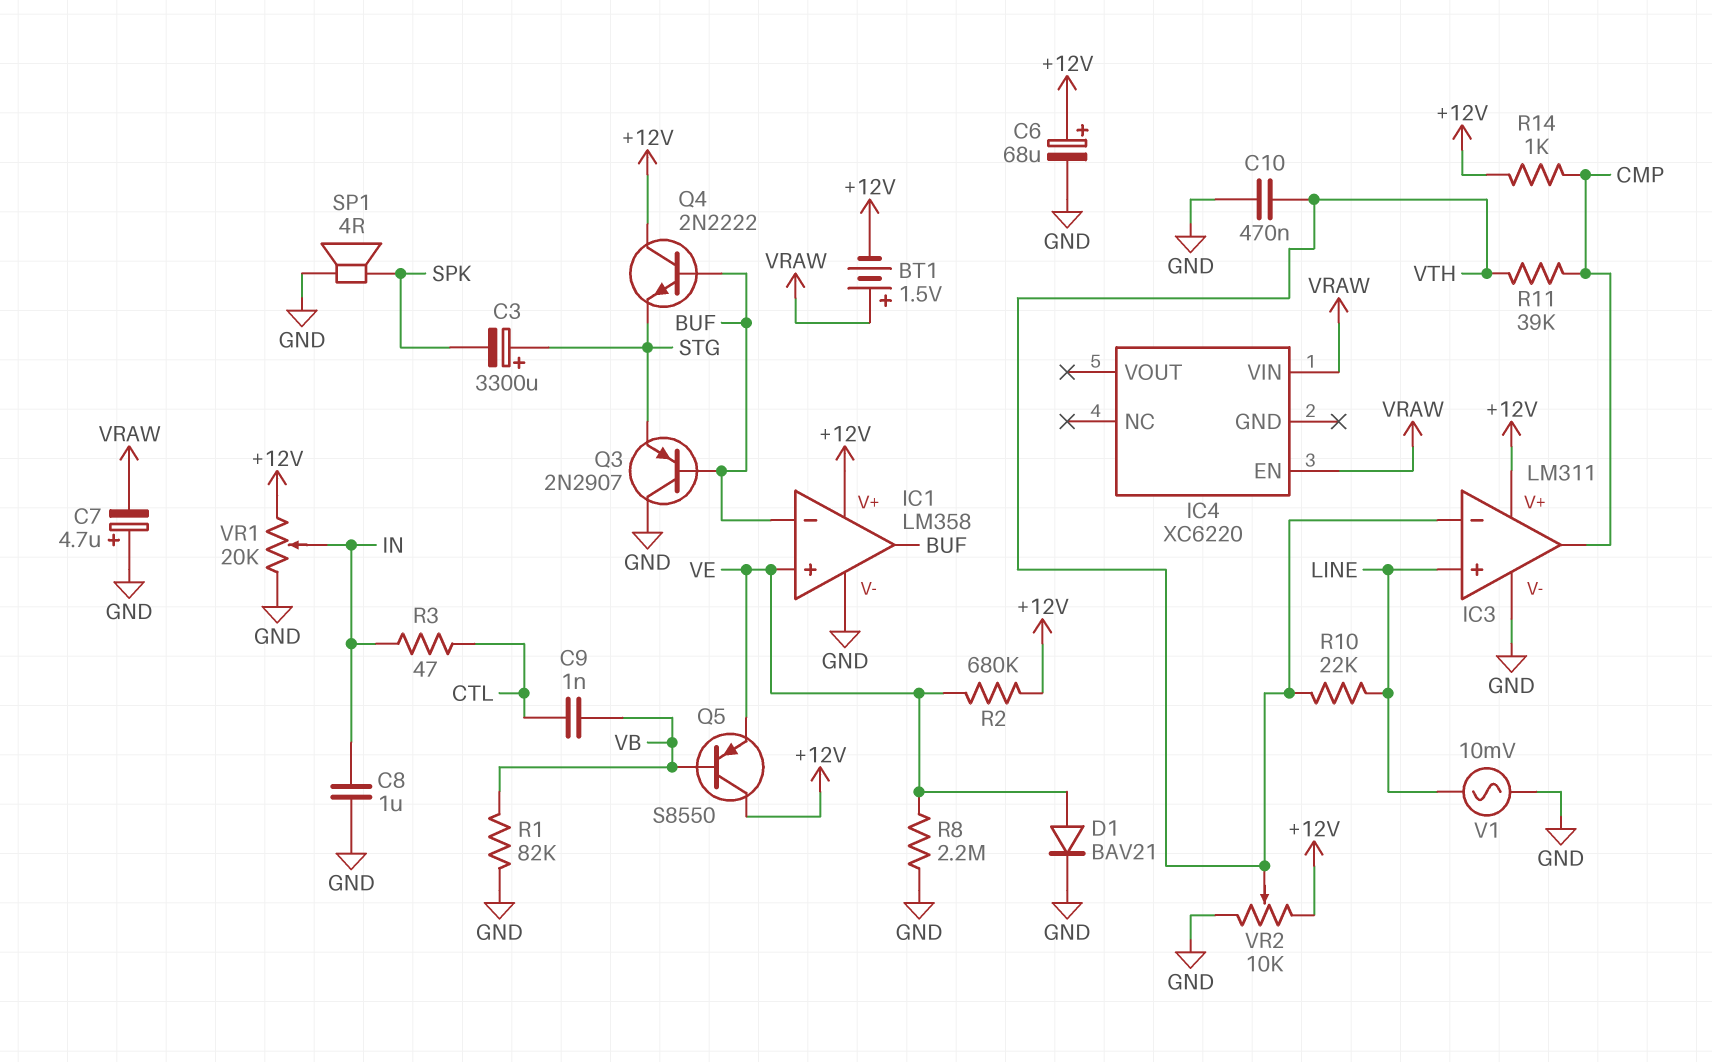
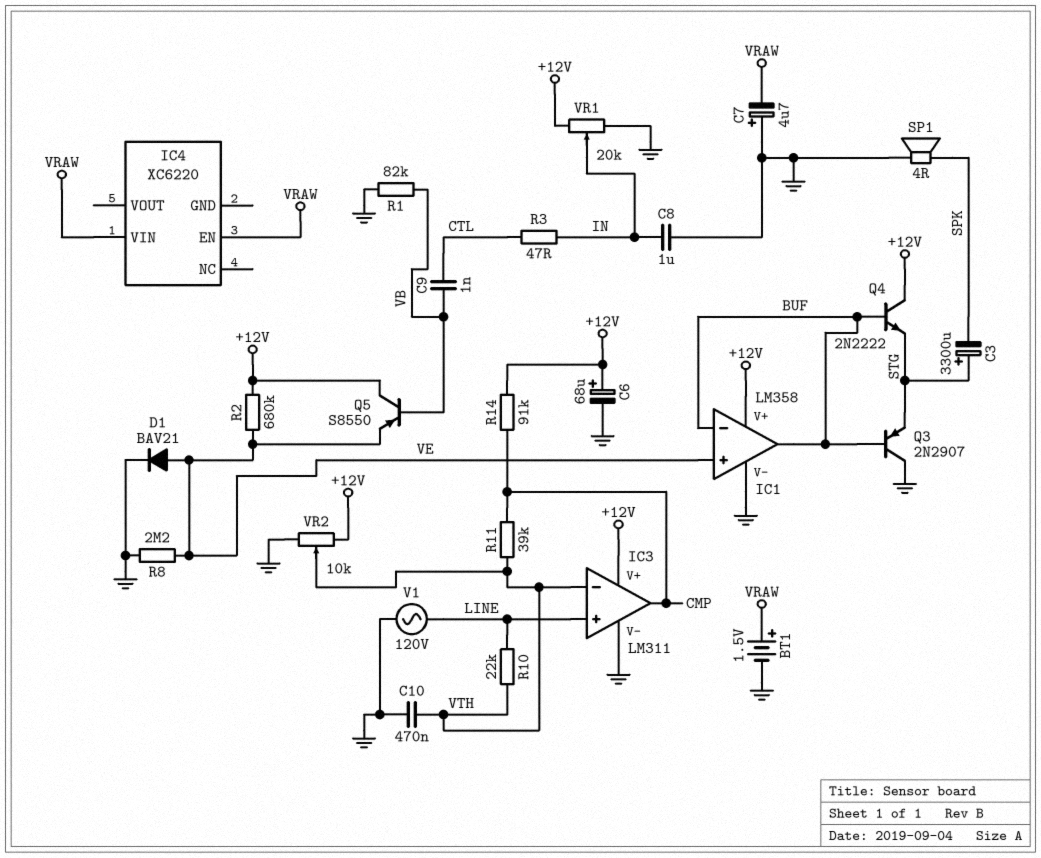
BT1: 1.5V (plus VRAW, minus +12V) -> 1.5V (plus VRAW, minus GND)
R14: 1k (+12V, CMP) -> 91k (+12V, CMP)
V1: AC 10mV (GND, LINE) -> AC 120V (GND, LINE)

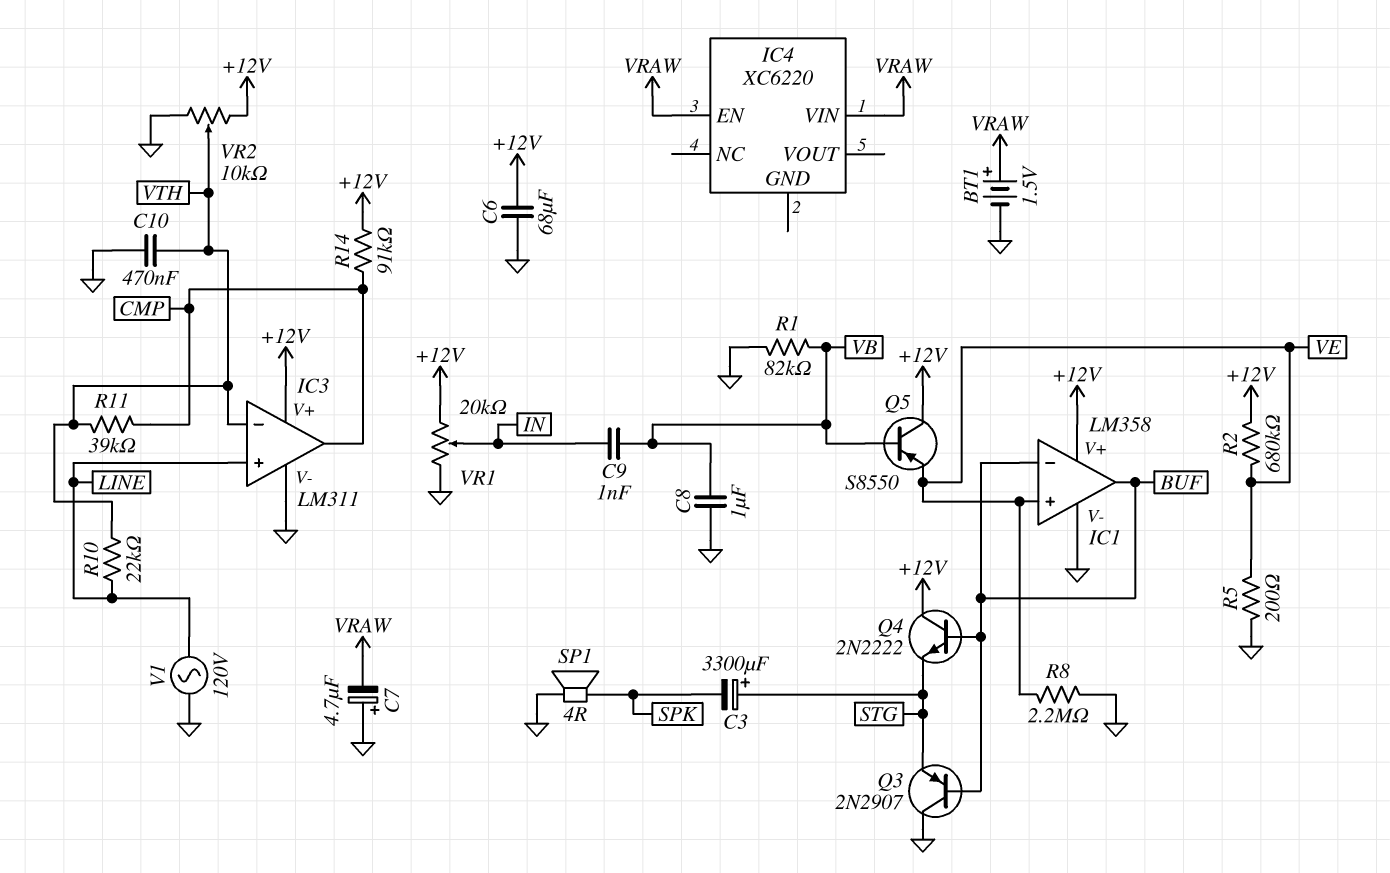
C6: 68uF (plus +12V, minus GND) -> 68uF (+12V, GND)
C8: 1uF (GND, IN) -> 1uF (GND, VB)
C9: 1nF (CTL, VB) -> 1nF (IN, VB)
D1: diode BAV21 (A VE, K GND) -> none
R3: 47 (CTL, IN) -> none
R5: none -> 200 (GND, VE)

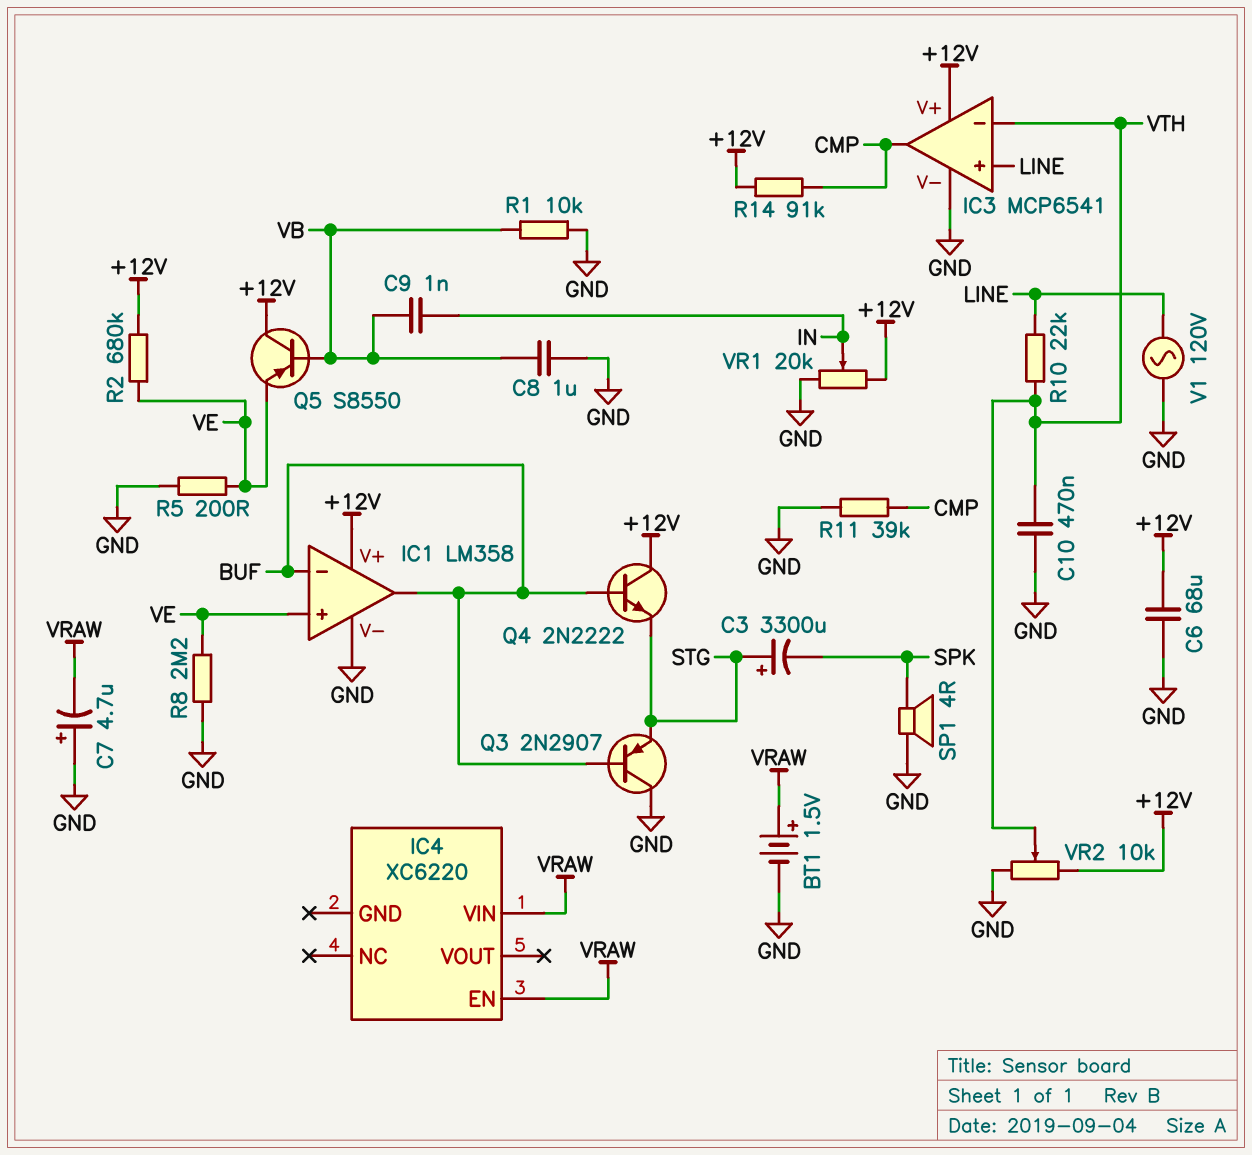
IC3: LM311 -> MCP6541
R1: 82k (GND, VB) -> 10k (GND, VB)
R11: 39k (CMP, VTH) -> 39k (CMP, GND)

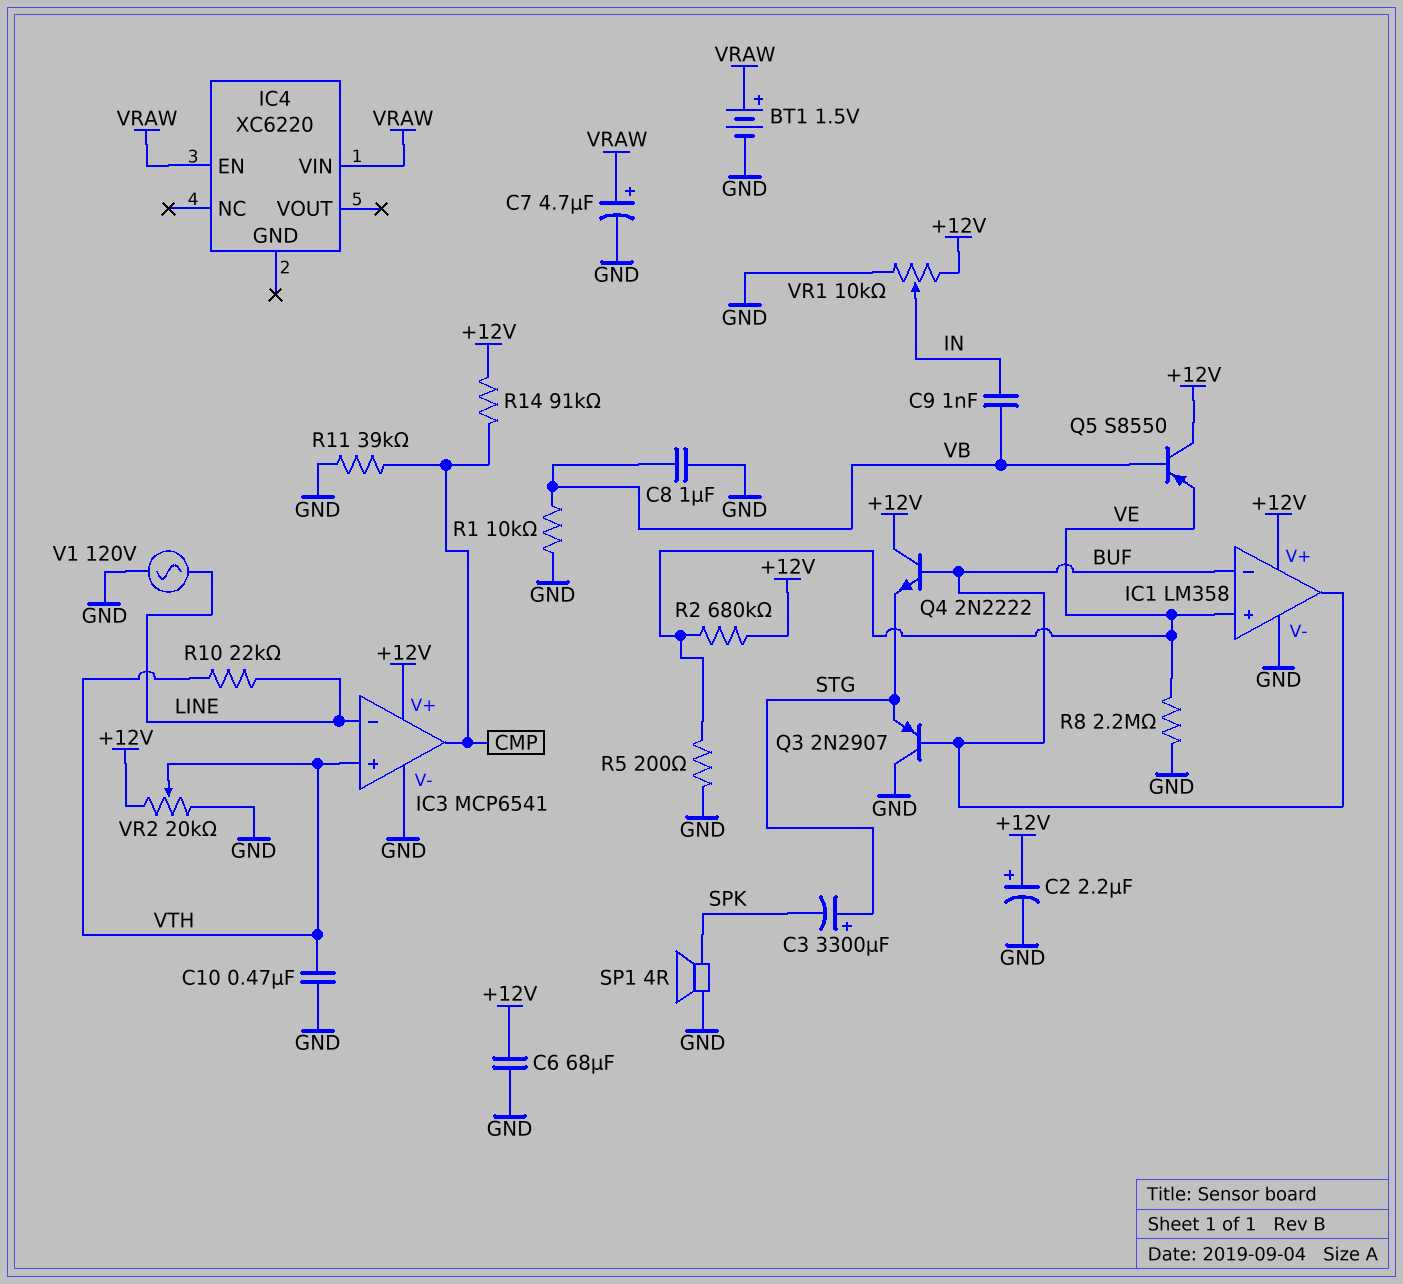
C2: none -> 2.2uF (plus +12V, minus GND)
C7: 4.7uF (plus GND, minus VRAW) -> 4.7uF (plus VRAW, minus GND)
IC3 pin in+: LINE -> VTH
IC3 pin in-: VTH -> LINE
VR1: 20k (+12V, GND, wiper IN) -> 10k (+12V, GND, wiper IN)
VR2: 10k (+12V, GND, wiper VTH) -> 20k (+12V, GND, wiper VTH)

